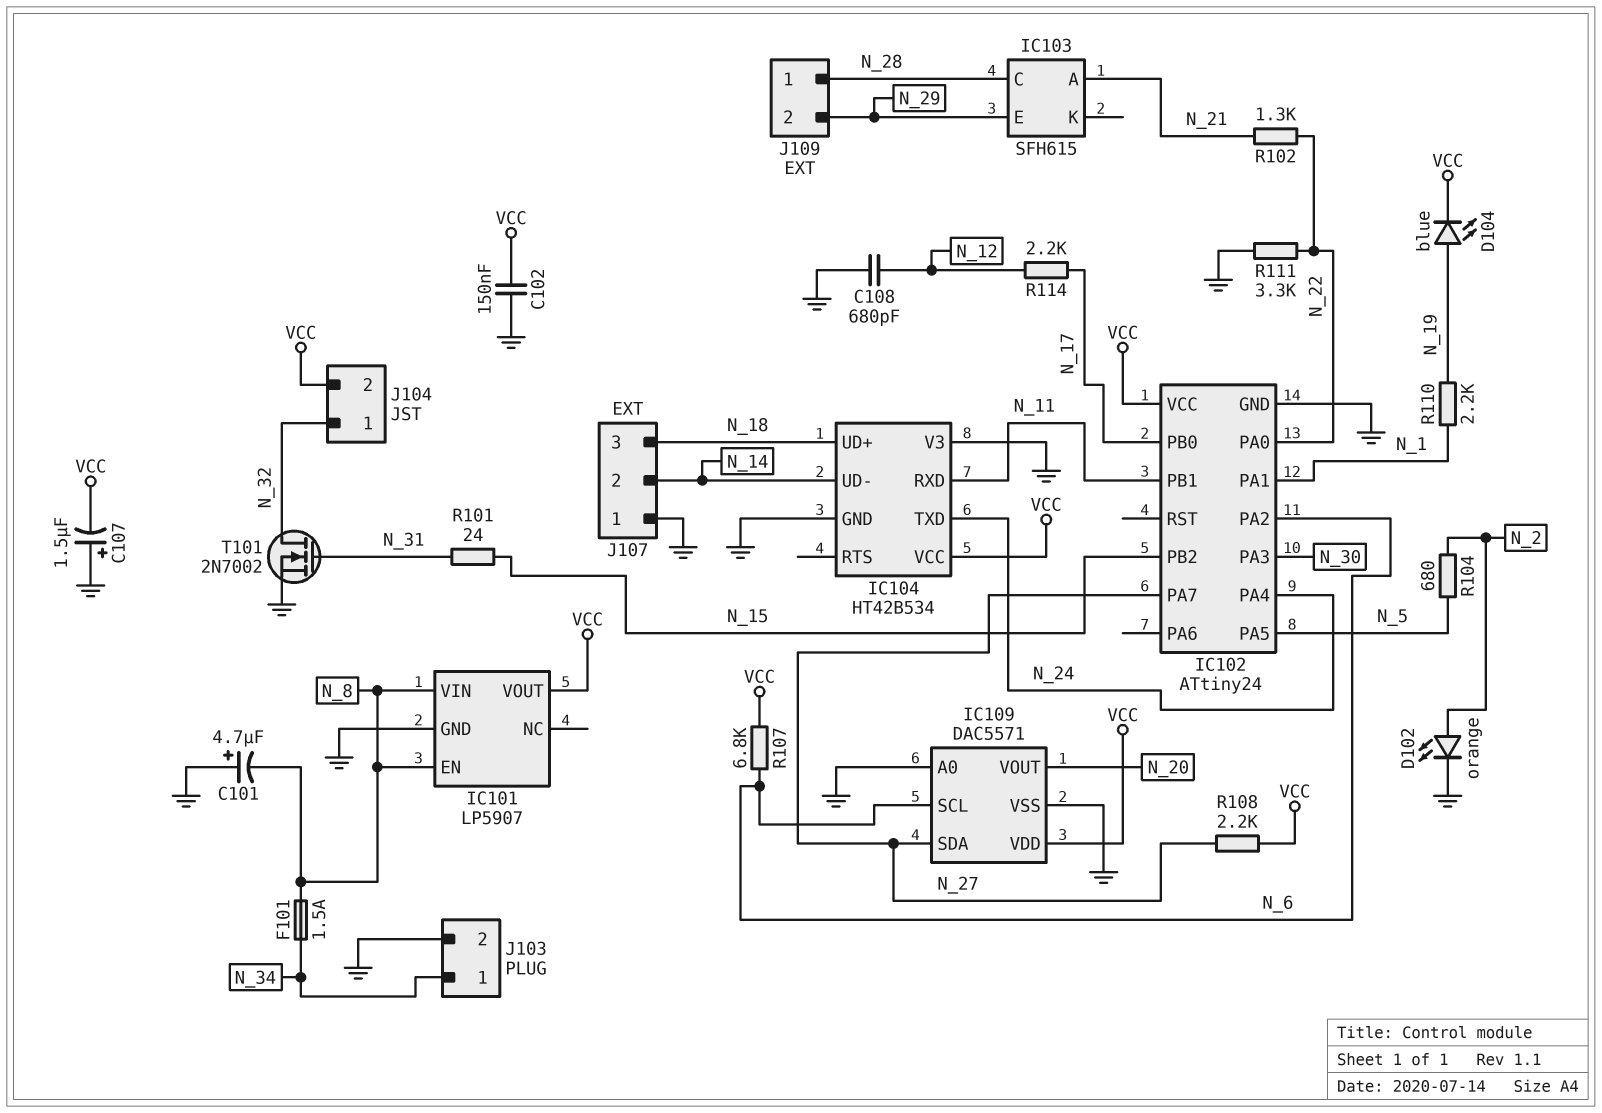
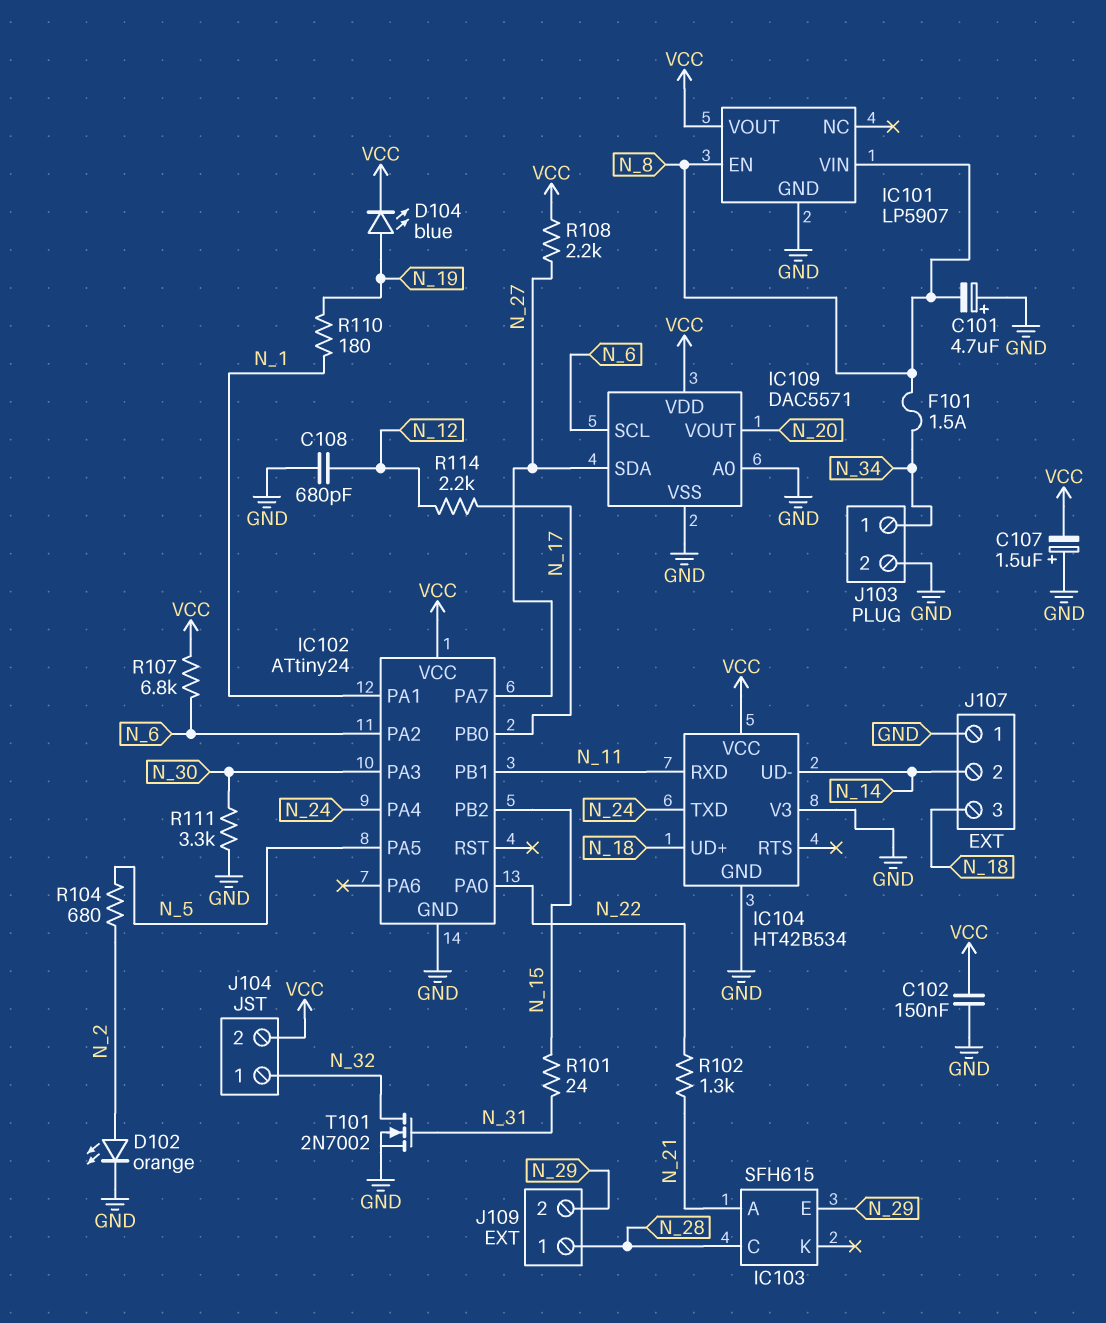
R110: 2.2k (N_1, N_19) -> 180 (N_1, N_19)
R111: 3.3k (GND, N_22) -> 3.3k (GND, N_30)

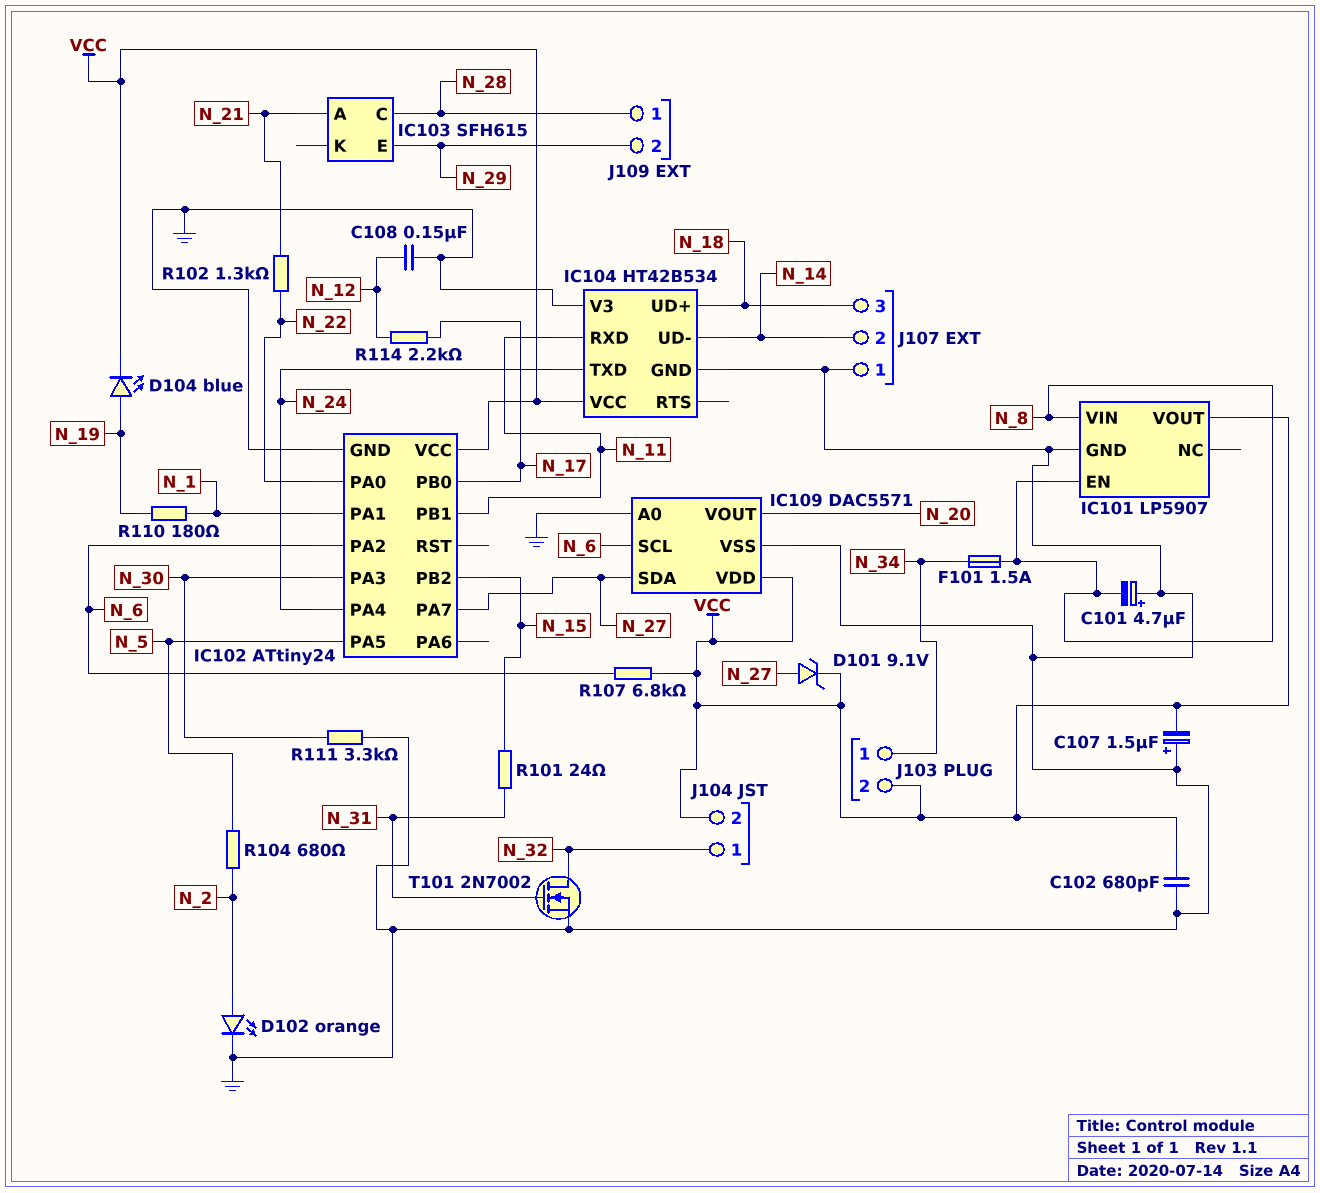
C102: 150nF (GND, VCC) -> 680pF (GND, VCC)
C108: 680pF (GND, N_12) -> 150nF (GND, N_12)
D101: none -> zener 9.1V (A N_27, K VCC)
J103 pin 2: GND -> VCC
R108: 2.2k (N_27, VCC) -> none

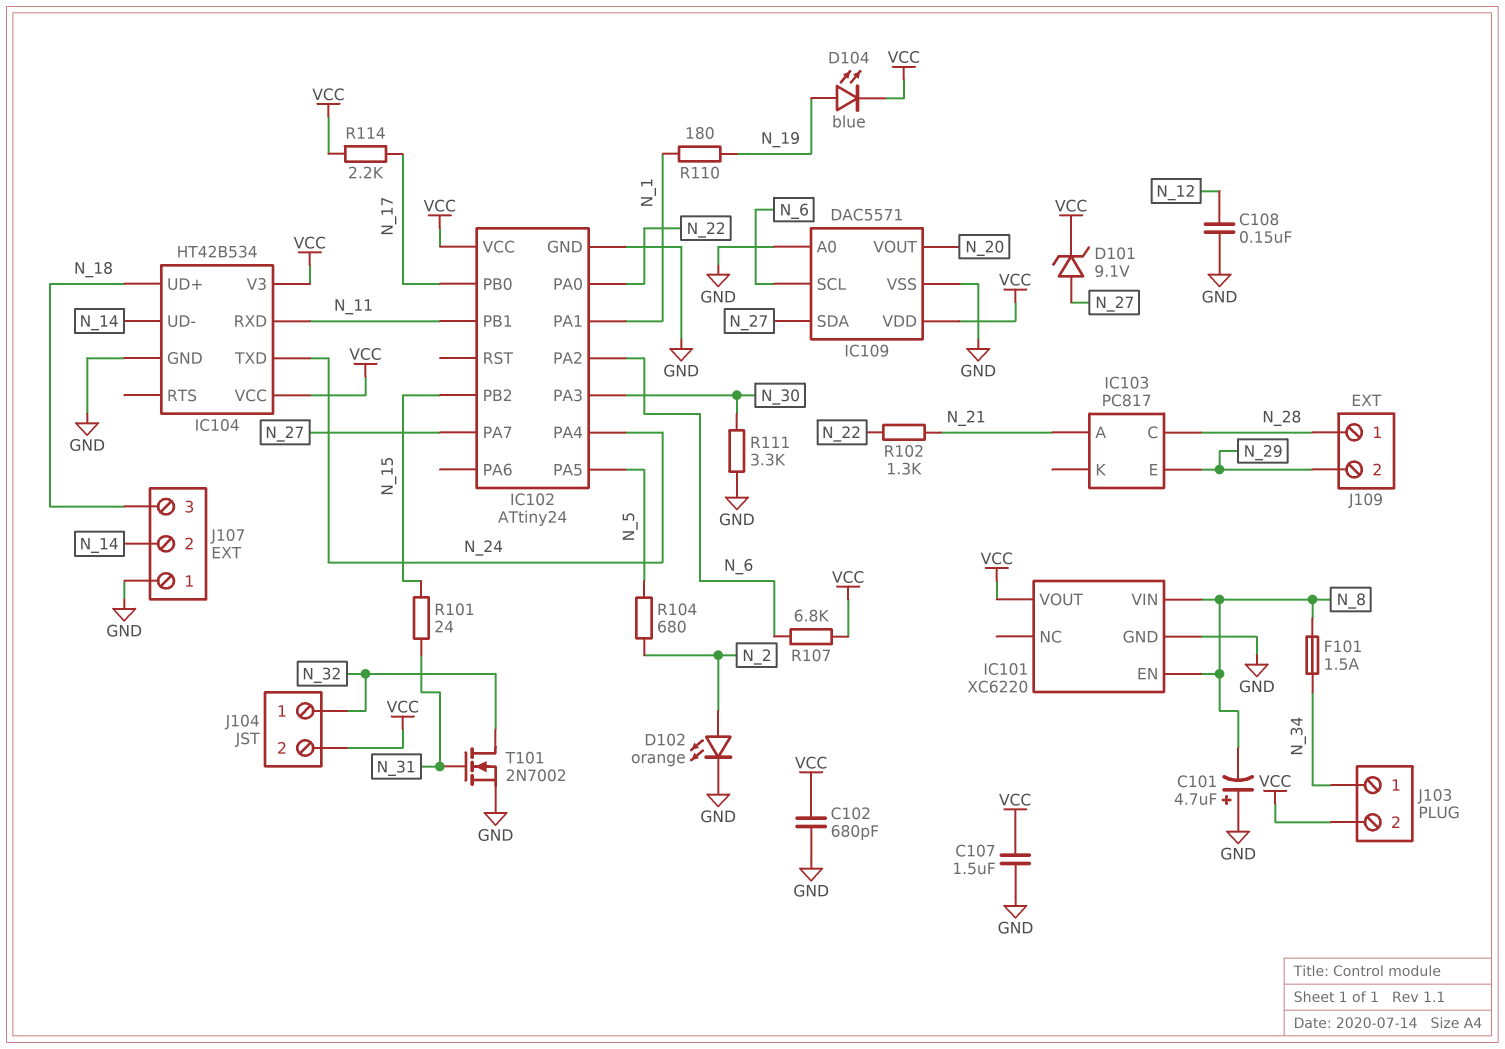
C107: 1.5uF (plus GND, minus VCC) -> 1.5uF (GND, VCC)
IC101: LP5907 -> XC6220
IC103: SFH615 -> PC817
IC104 pin V3: GND -> VCC
R114: 2.2k (N_12, N_17) -> 2.2k (N_17, VCC)

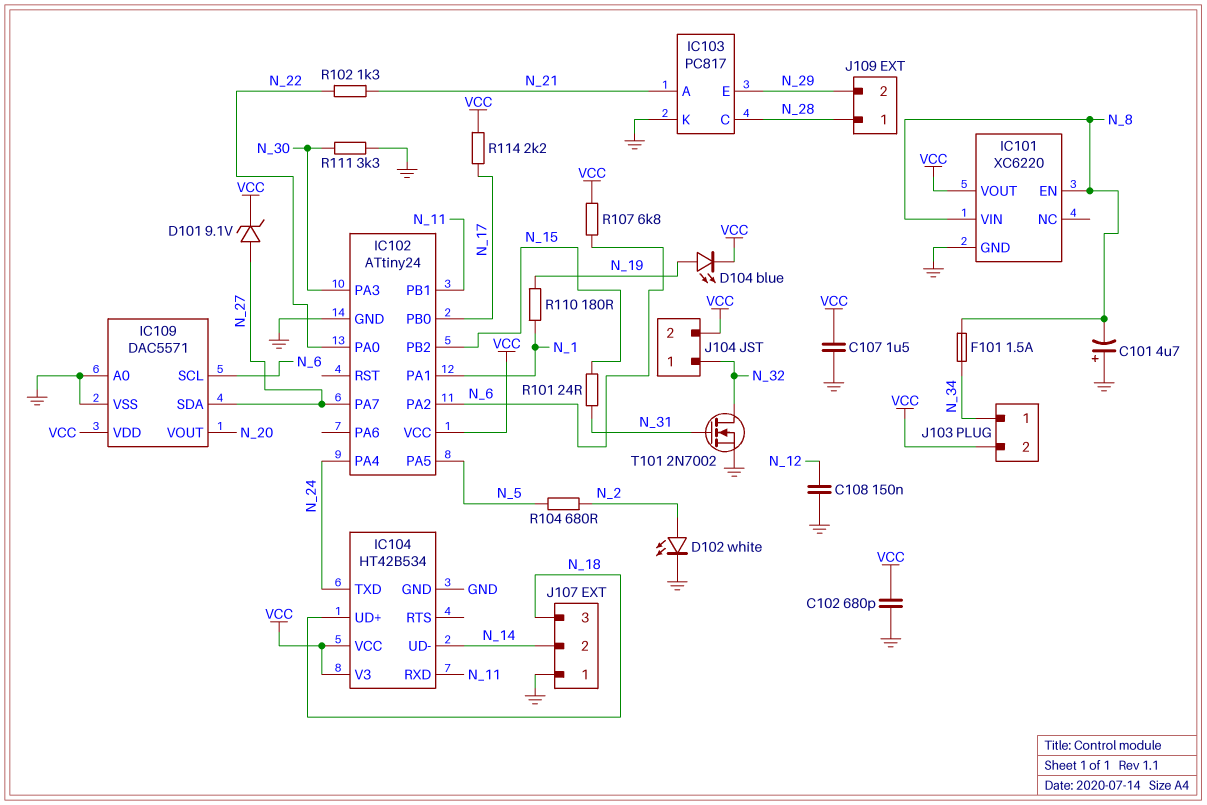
D102: LED orange (A N_2, K GND) -> LED white (A N_2, K GND)
IC103 pin K: none -> GND

